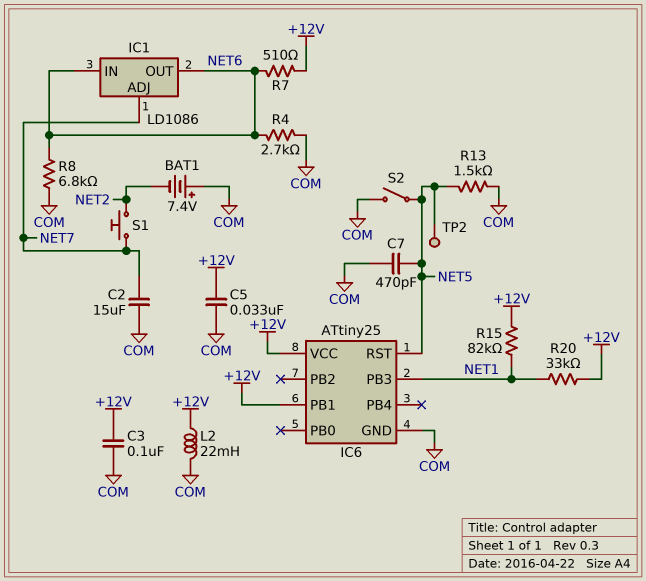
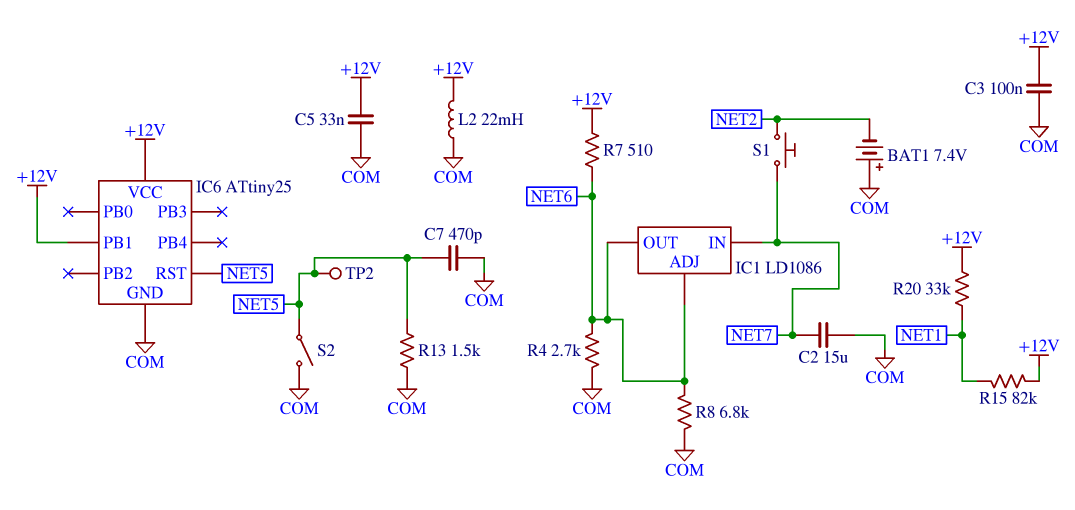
IC1 pin ADJ: NET7 -> NET6
IC1 pin IN: NET6 -> NET7
IC6 pin PB3: NET1 -> none

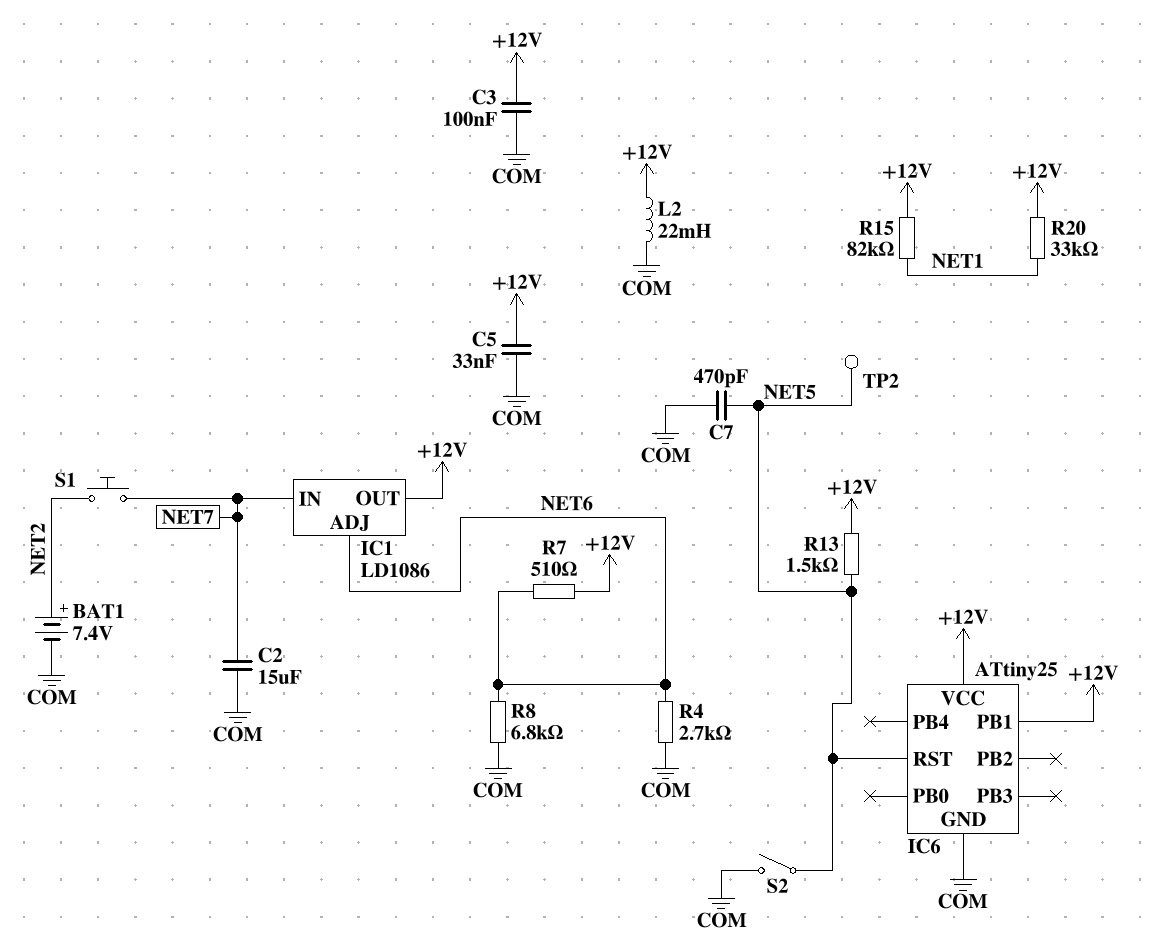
BAT1: 7.4V (plus COM, minus NET2) -> 7.4V (plus NET2, minus COM)
IC1 pin OUT: NET6 -> +12V
R13: 1.5k (COM, NET5) -> 1.5k (+12V, NET5)

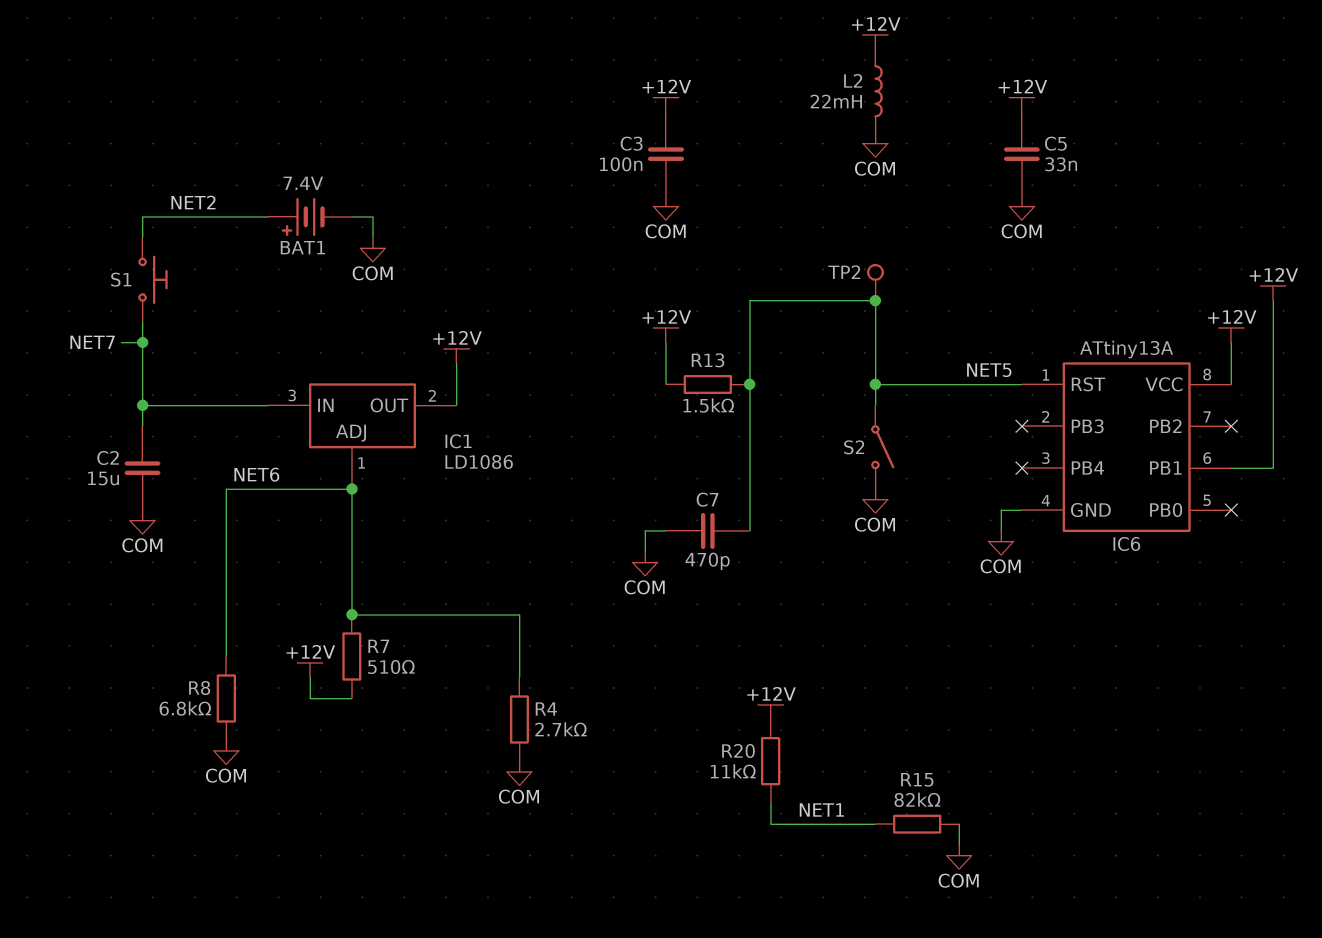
IC6: ATtiny25 -> ATtiny13A
R15: 82k (+12V, NET1) -> 82k (COM, NET1)
R20: 33k (+12V, NET1) -> 11k (+12V, NET1)

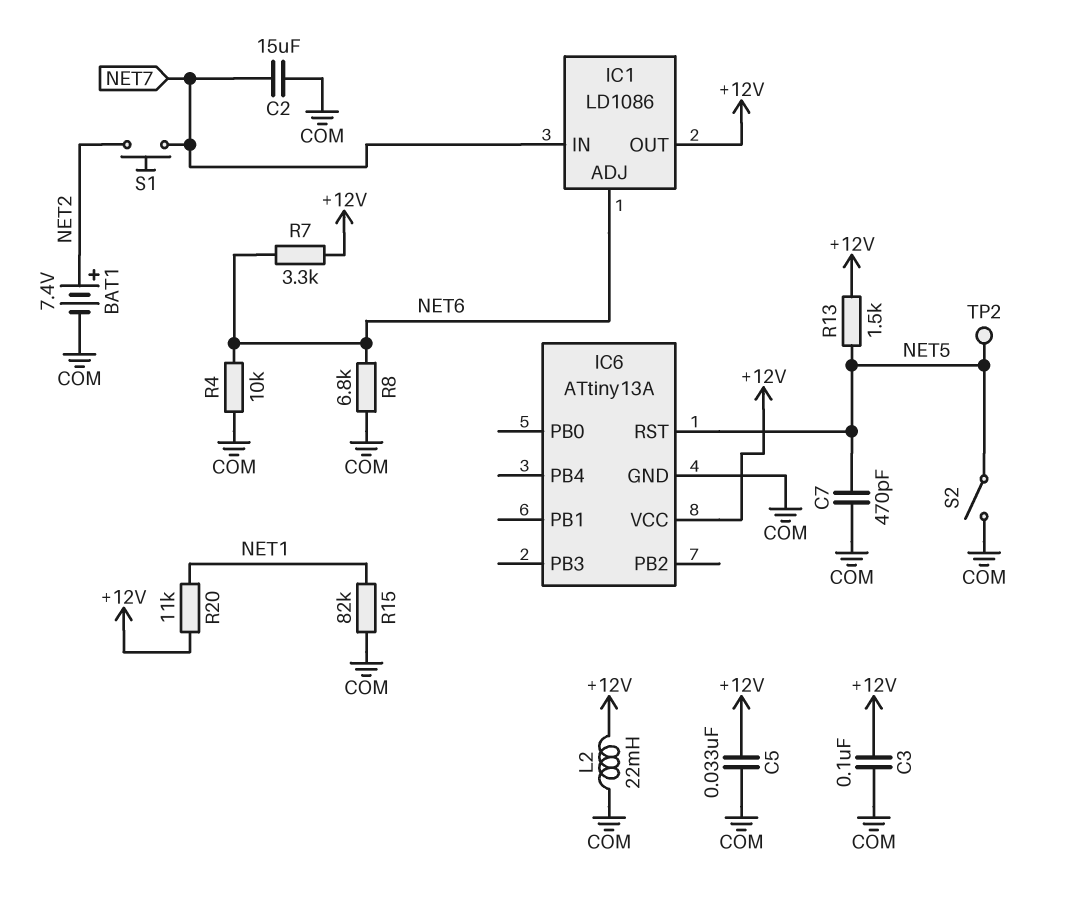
IC6 pin PB1: +12V -> none
R4: 2.7k (COM, NET6) -> 10k (COM, NET6)
R7: 510 (+12V, NET6) -> 3.3k (+12V, NET6)

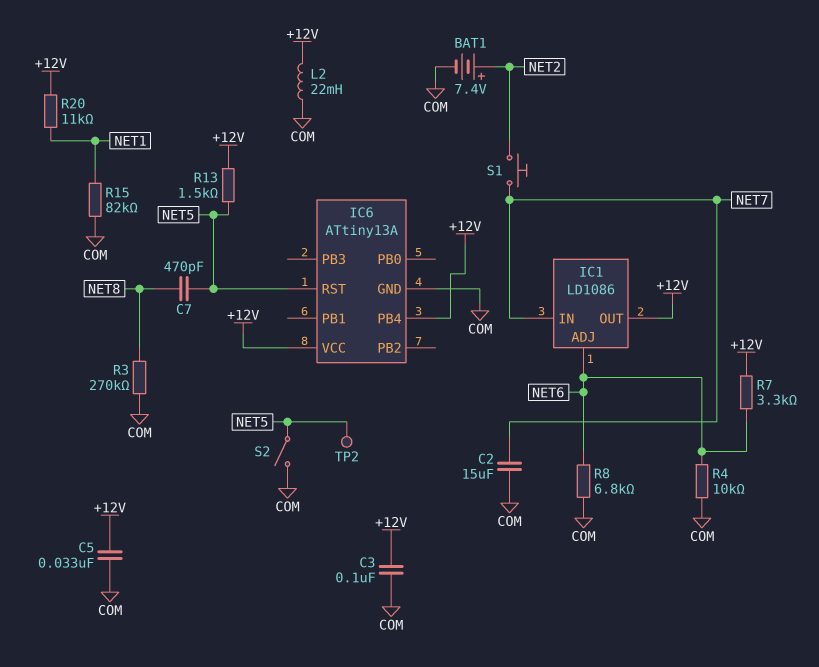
C7: 470pF (COM, NET5) -> 470pF (NET5, NET8)
IC6 pin PB4: none -> +12V
R3: none -> 270k (COM, NET8)

